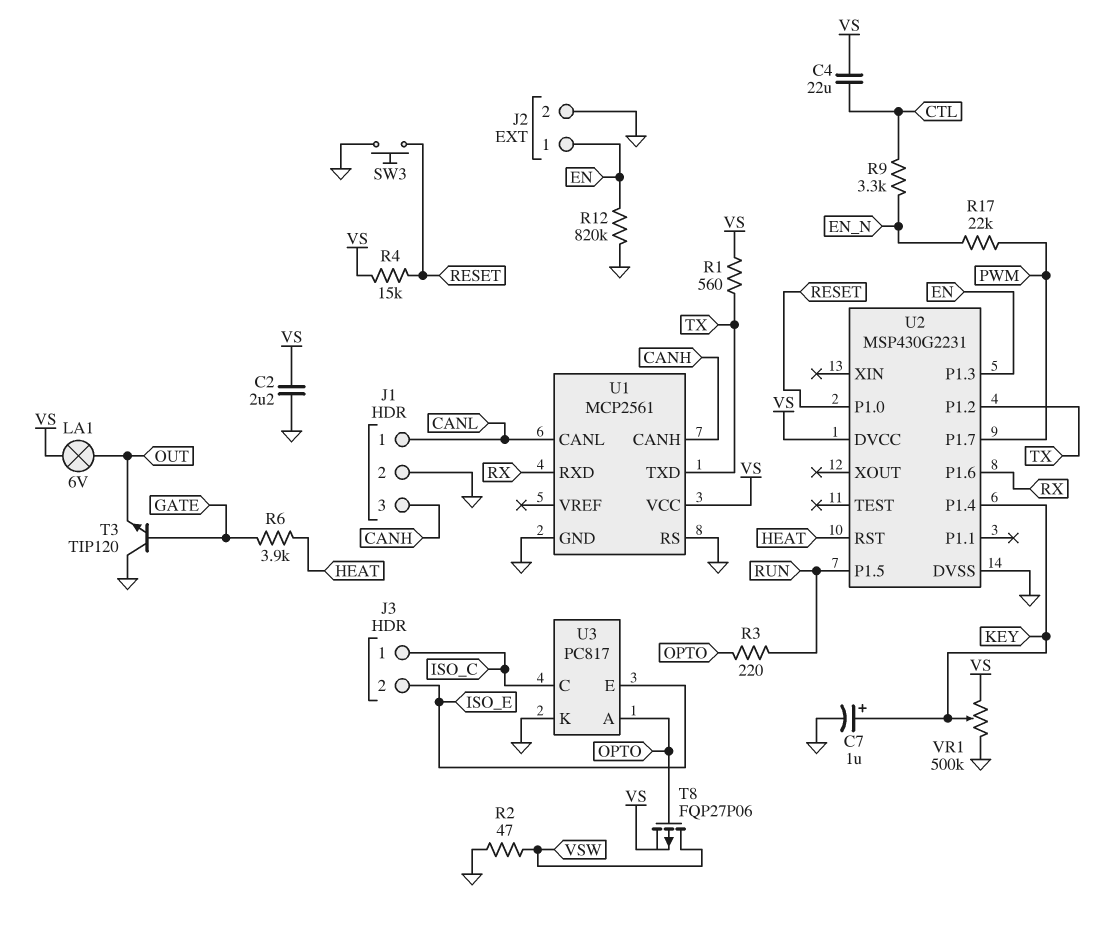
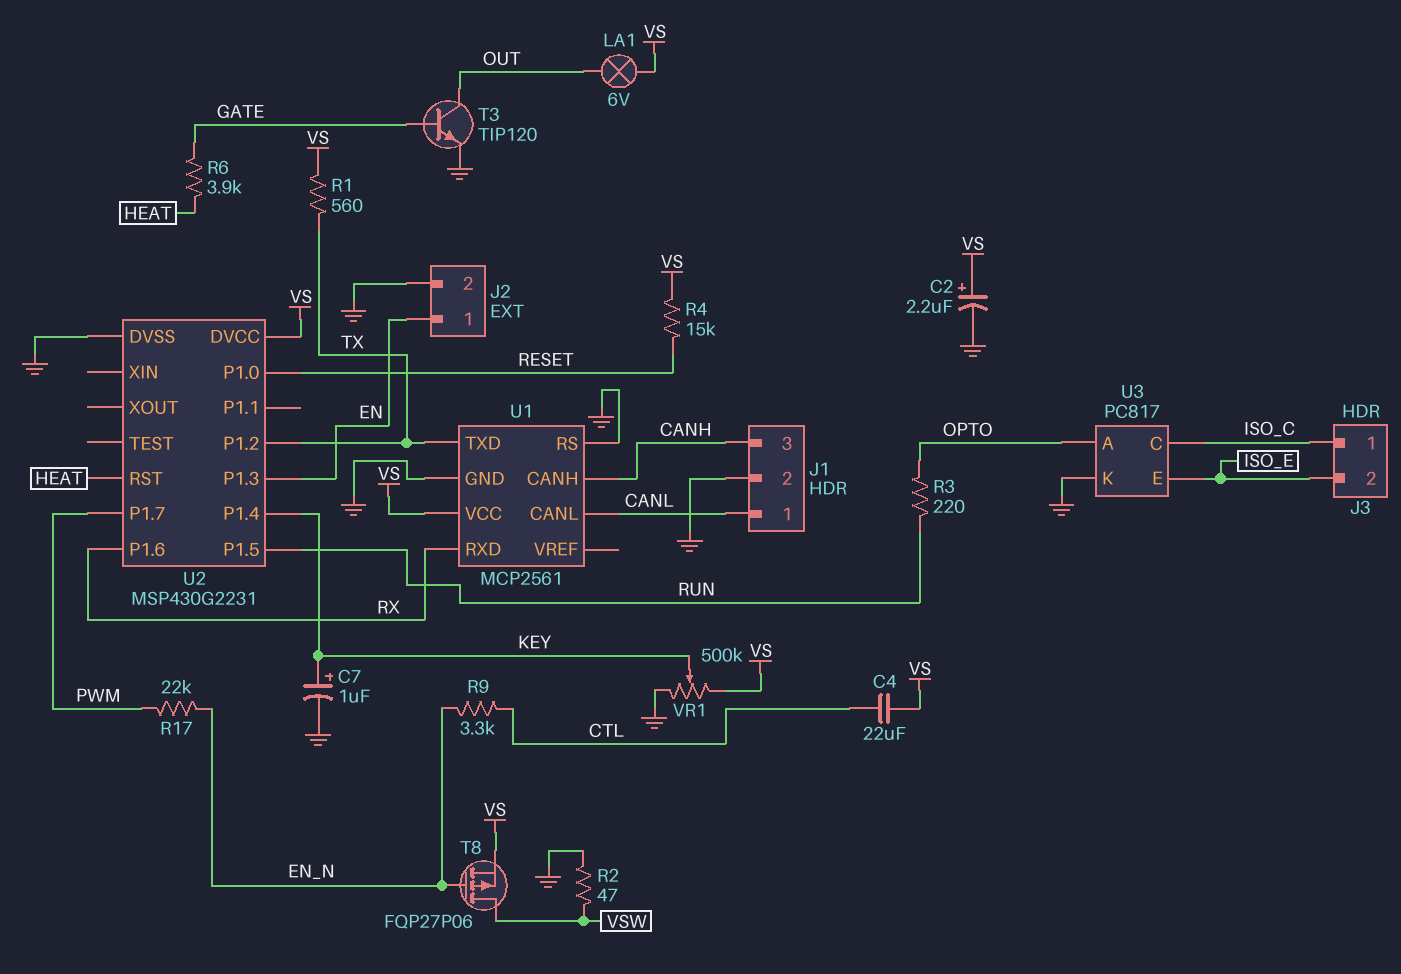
C2: 2.2uF (GND, VS) -> 2.2uF (plus VS, minus GND)
R12: 820k (EN, GND) -> none
SW3: button (GND, RESET) -> none
T3: NPN TIP120 (B GATE, C GND, E OUT) -> NPN TIP120 (B GATE, C OUT, E GND)
T8: PMOS FQP27P06 (G OPTO, D VSW, S VS) -> PMOS FQP27P06 (G EN_N, D VSW, S VS)

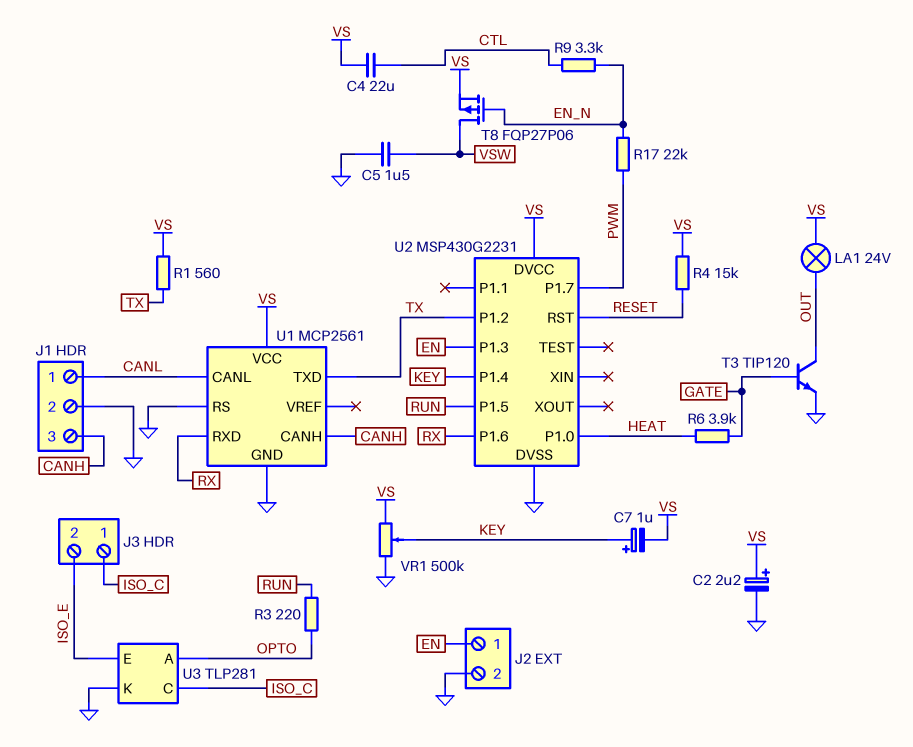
C5: none -> 1.5uF (GND, VSW)
C7: 1uF (plus KEY, minus GND) -> 1uF (plus KEY, minus VS)
LA1: lamp 6V (OUT, VS) -> lamp 24V (OUT, VS)
R2: 47 (GND, VSW) -> none
U2 pin P1.0: RESET -> HEAT
U2 pin RST: HEAT -> RESET
U3: PC817 -> TLP281

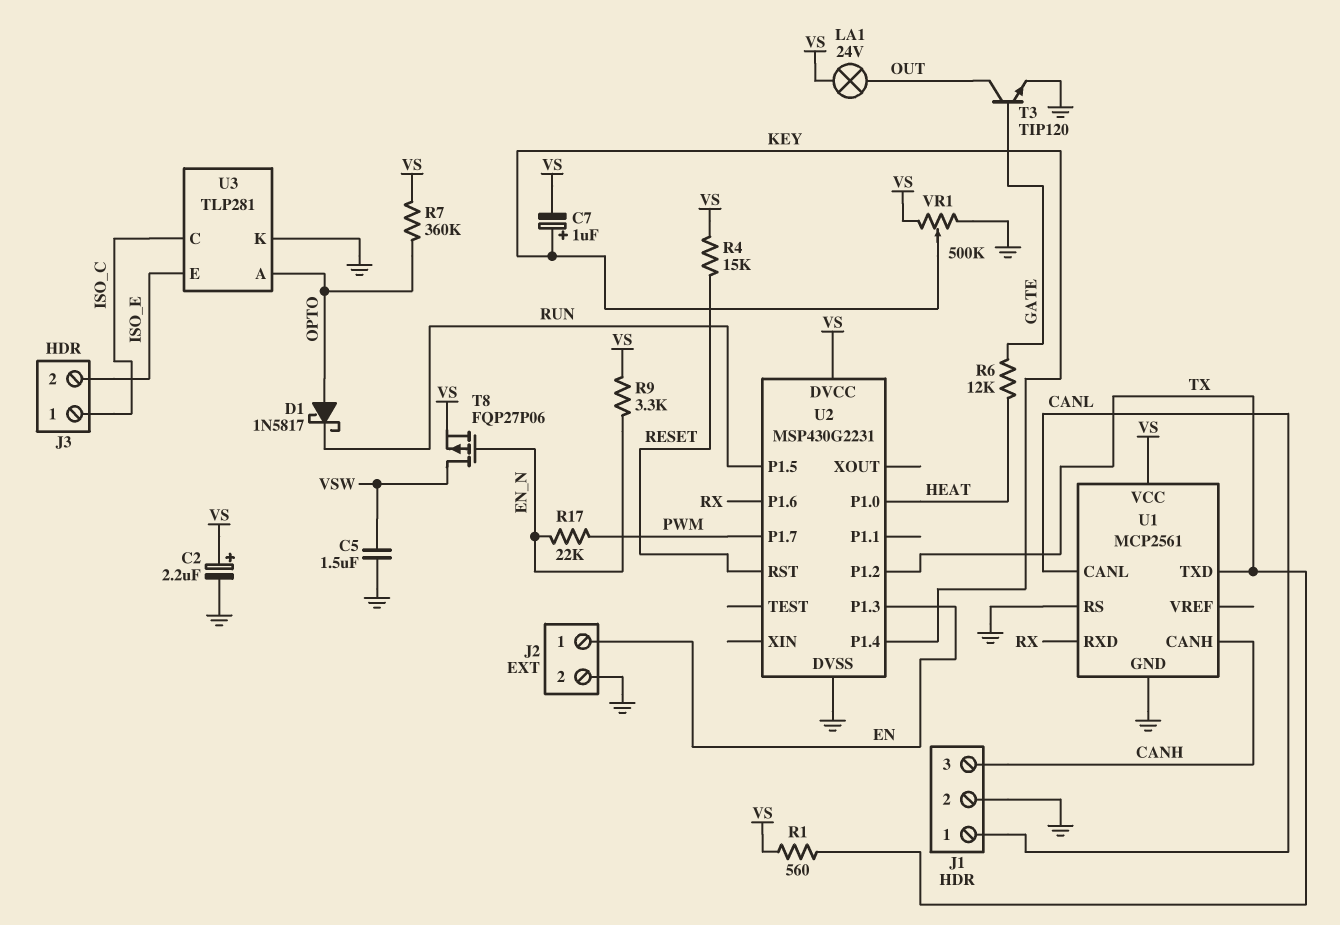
C4: 22uF (CTL, VS) -> none
D1: none -> schottky 1N5817 (A OPTO, K RUN)
R3: 220 (OPTO, RUN) -> none
R6: 3.9k (GATE, HEAT) -> 12k (GATE, HEAT)
R7: none -> 360k (OPTO, VS)
R9: 3.3k (CTL, EN_N) -> 3.3k (EN_N, VS)

